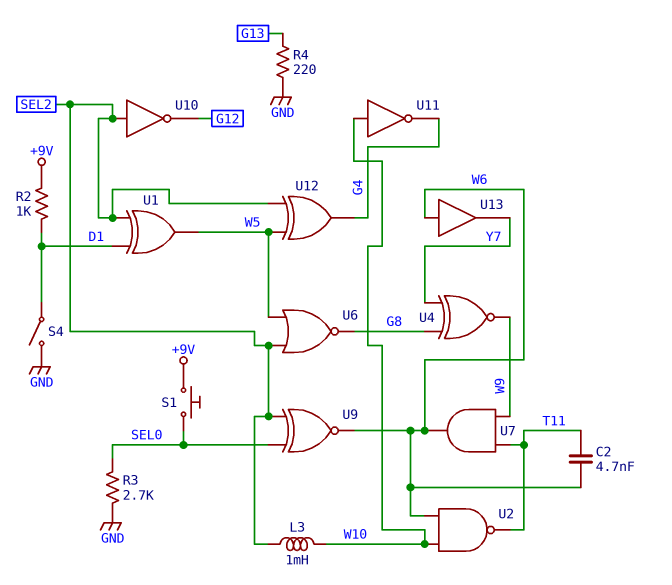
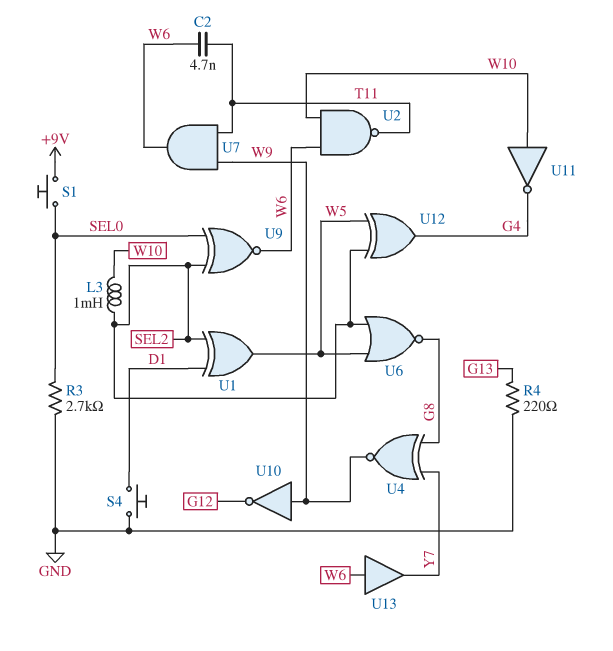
R2: 1k (+9V, D1) -> none
S4: switch (D1, GND) -> button (D1, GND)
U10: NOT (in SEL2, out G12) -> NOT (in W9, out G12)

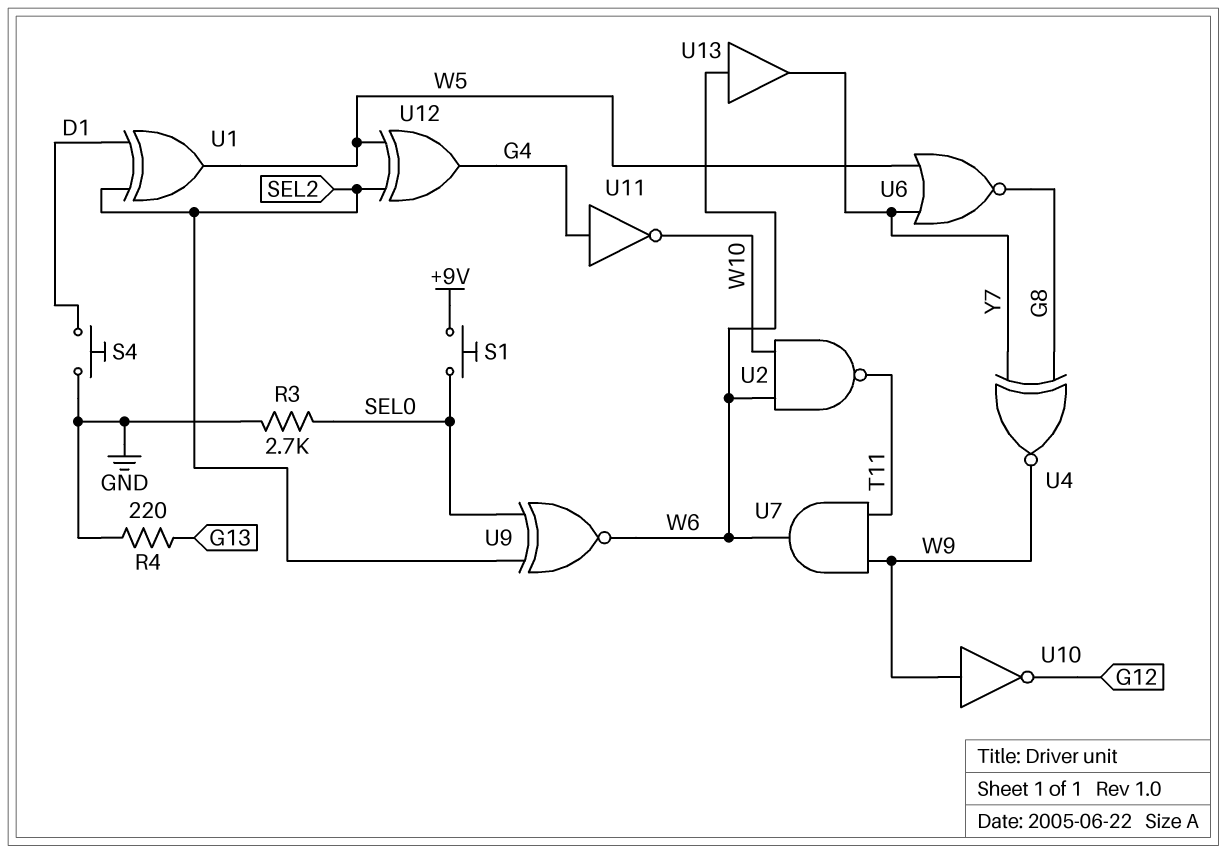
C2: 4.7nF (T11, W6) -> none
L3: 1mH (SEL2, W10) -> none
U6: NOR (in SEL2, in W5, out G8) -> NOR (in W5, in Y7, out G8)
U11: NOT (in W10, out G4) -> NOT (in G4, out W10)

